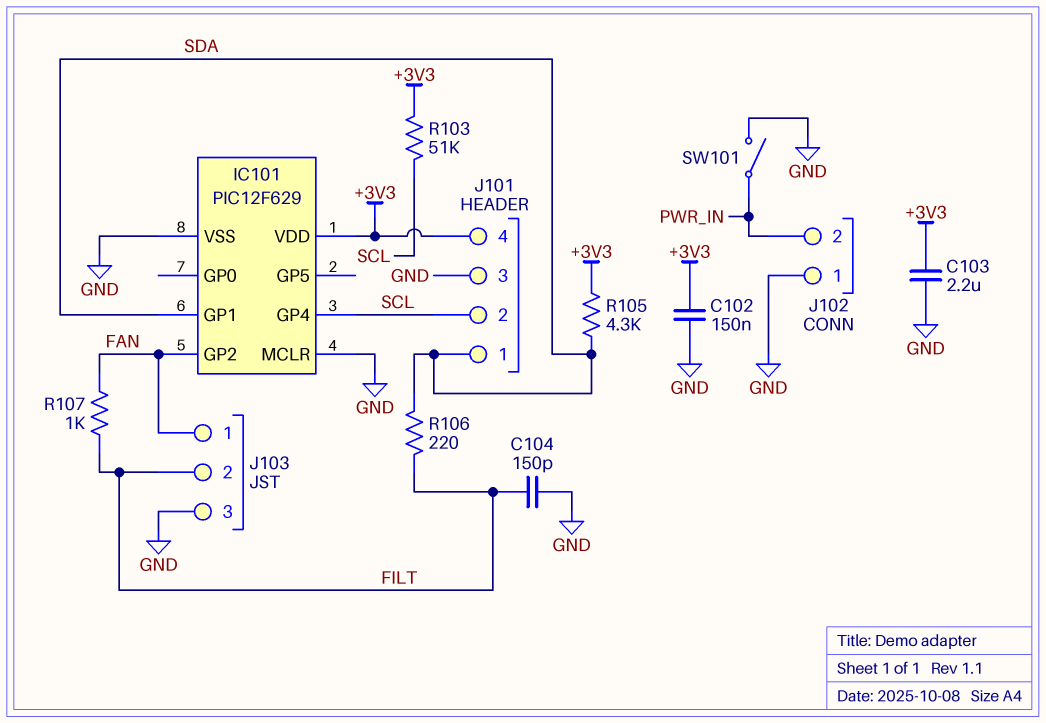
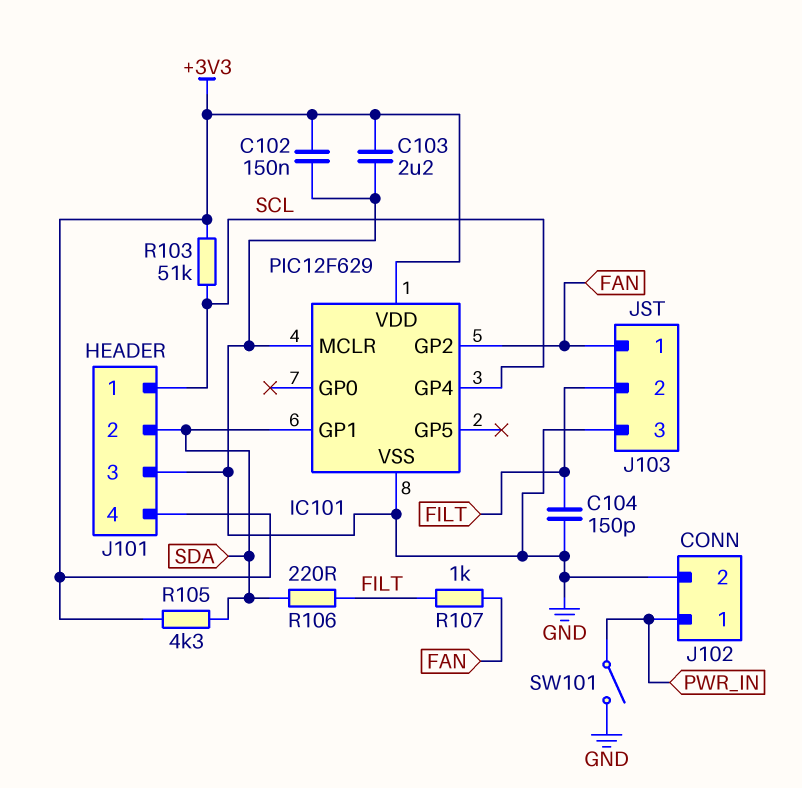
J101 pin 1: SDA -> SCL
J101 pin 2: SCL -> SDA
J102 pin 1: GND -> PWR_IN
J102 pin 2: PWR_IN -> GND

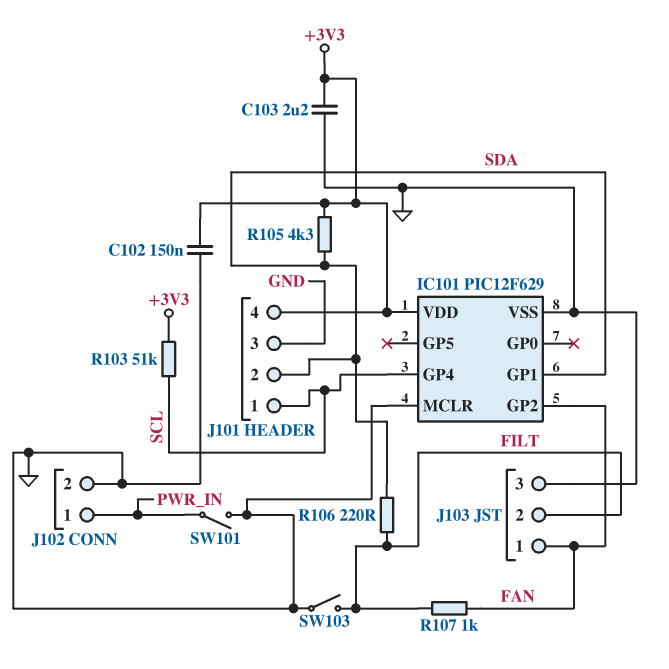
C104: 150pF (FILT, GND) -> none
SW103: none -> switch (FILT, GND)

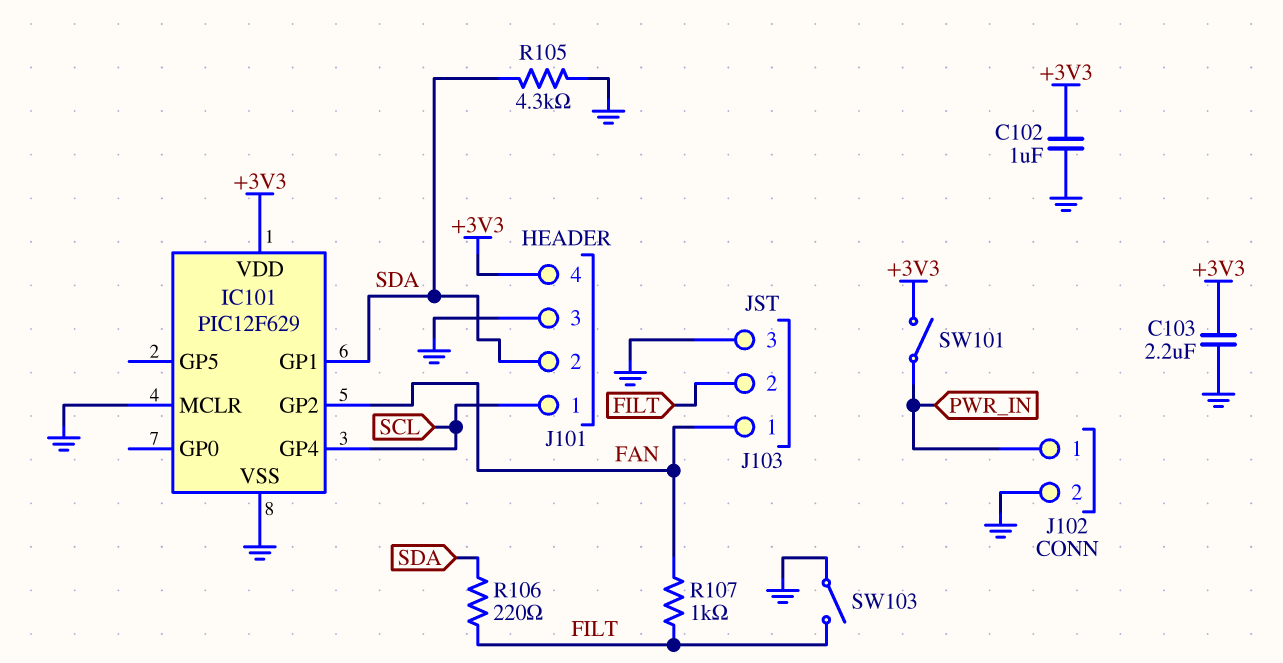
C102: 150nF (+3V3, GND) -> 1uF (+3V3, GND)
R103: 51k (+3V3, SCL) -> none
R105: 4.3k (+3V3, SDA) -> 4.3k (GND, SDA)
SW101: switch (GND, PWR_IN) -> switch (+3V3, PWR_IN)

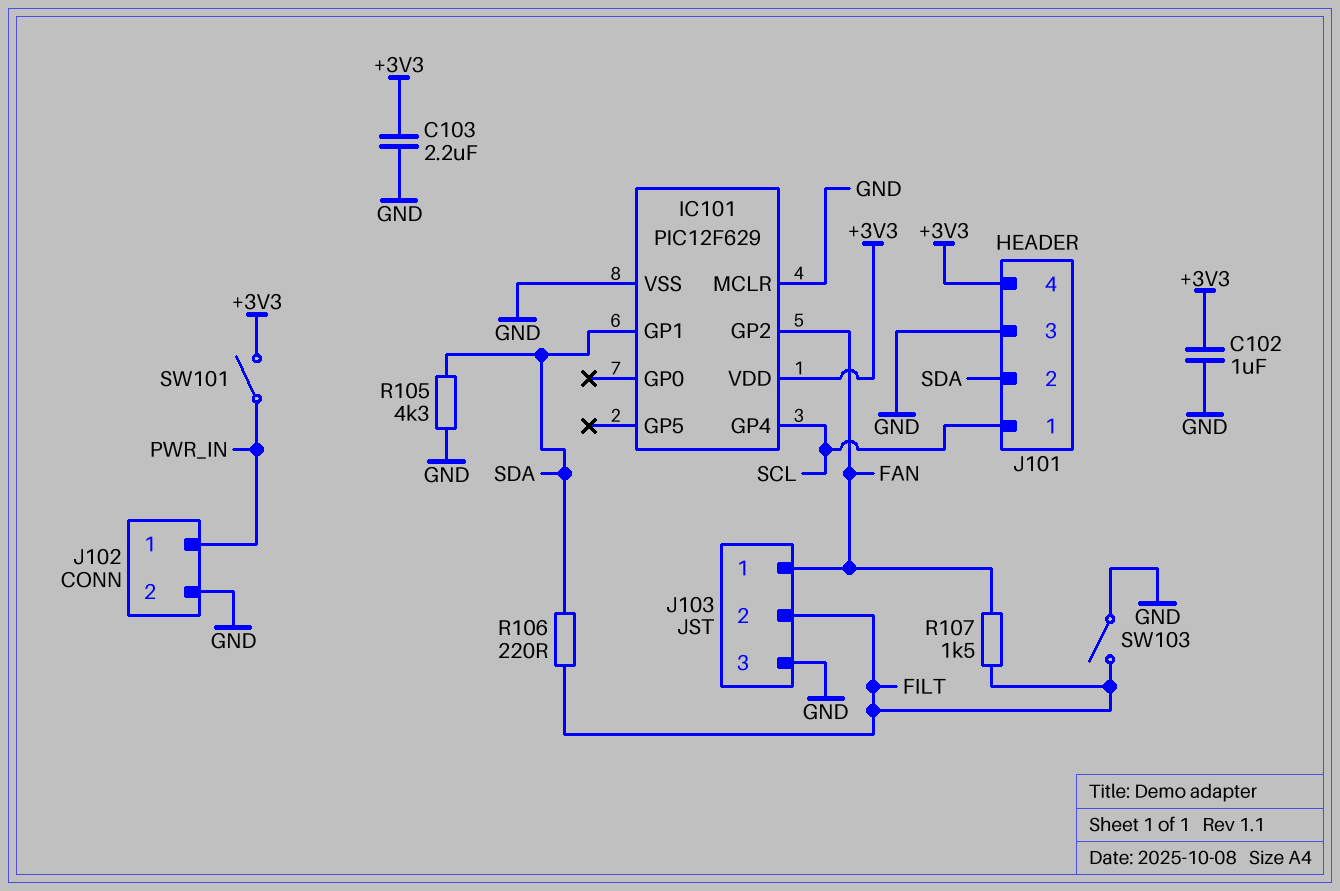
R107: 1k (FAN, FILT) -> 1.5k (FAN, FILT)

